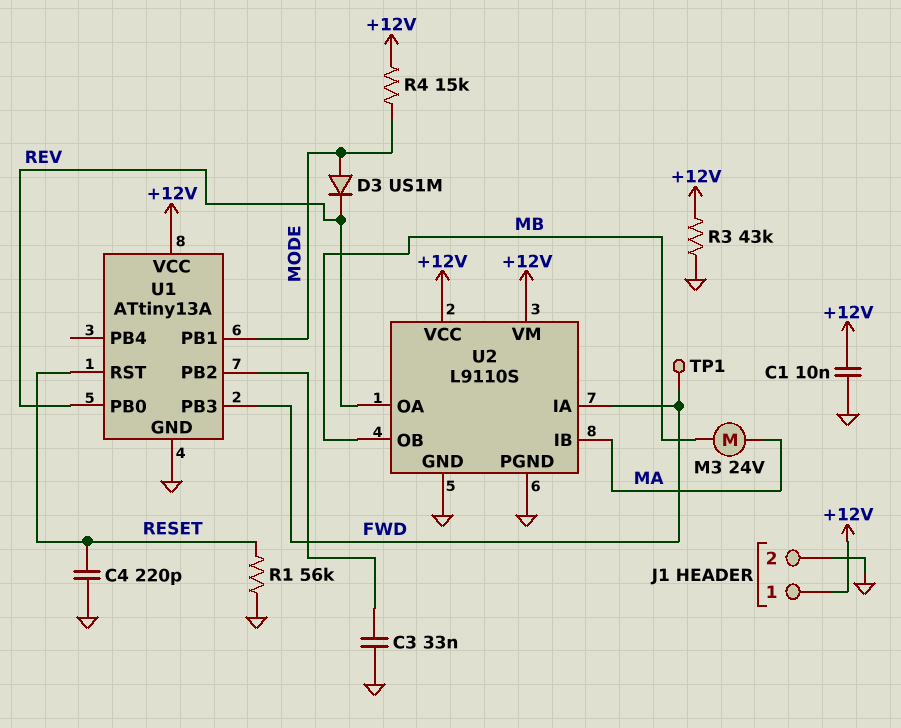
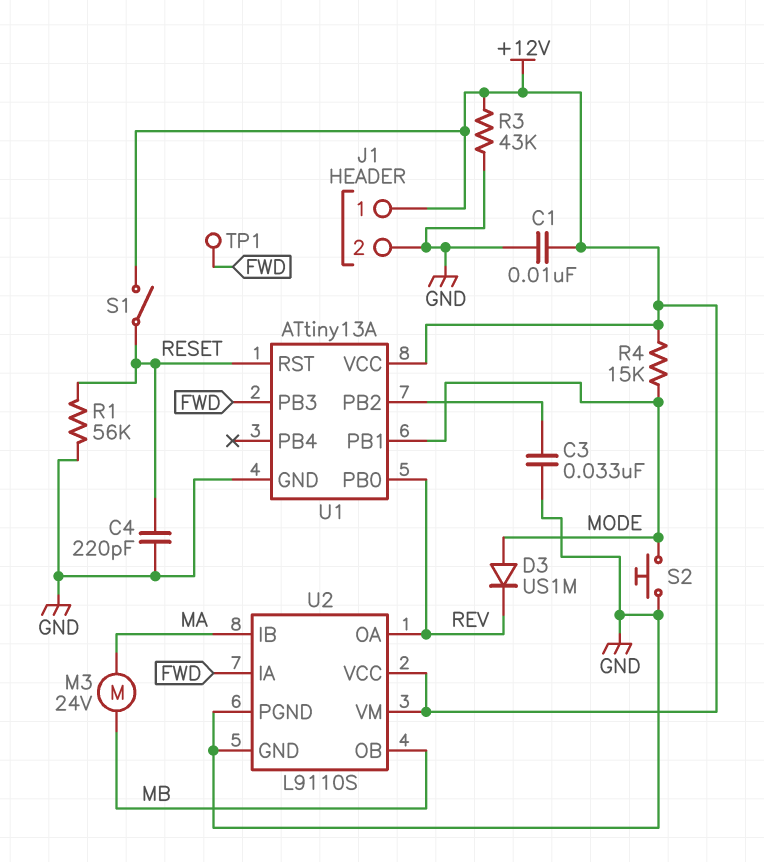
S1: none -> switch (+12V, RESET)
S2: none -> button (GND, MODE)

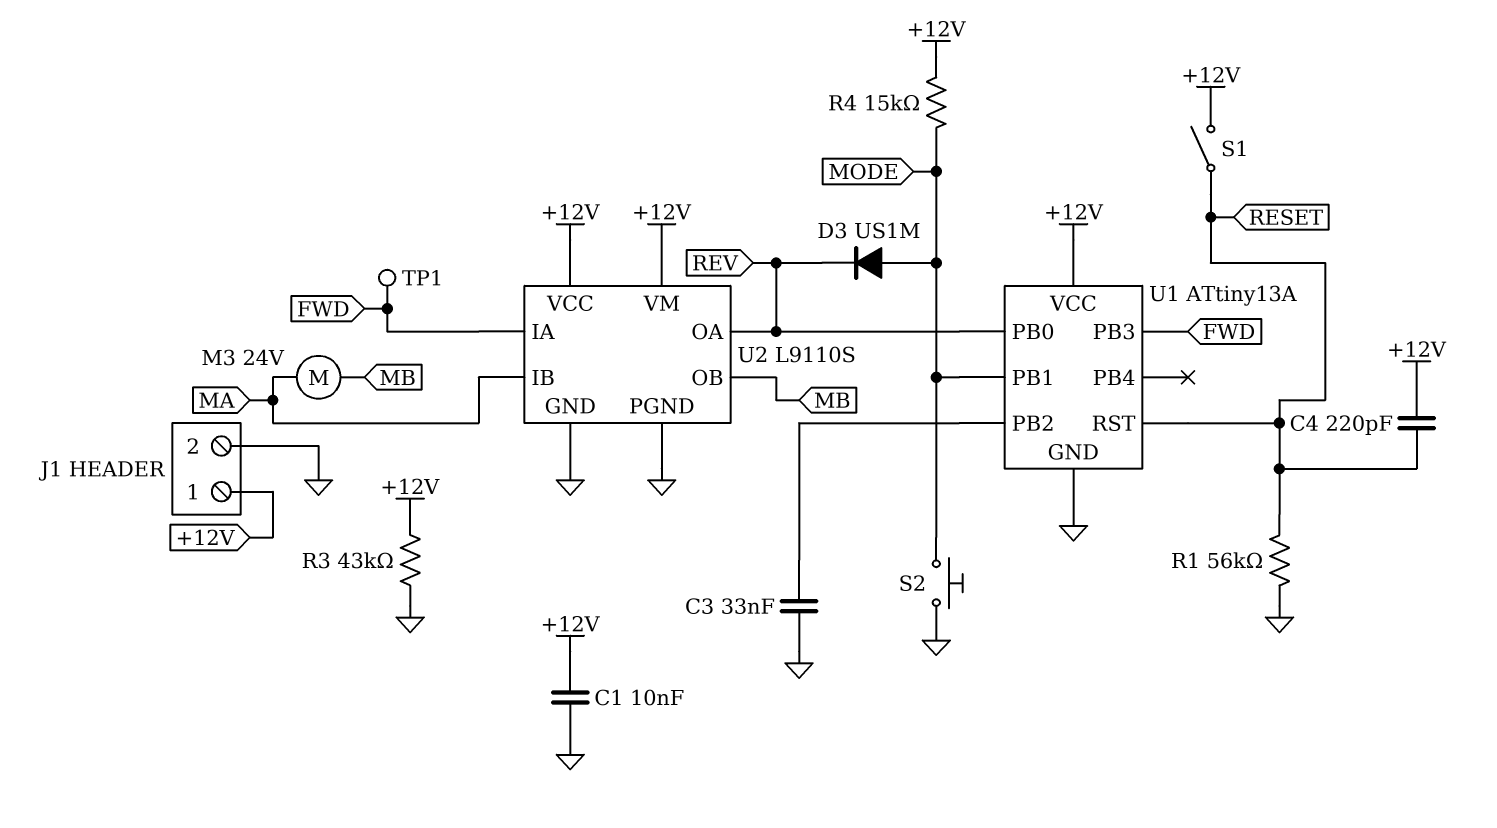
C4: 220pF (GND, RESET) -> 220pF (+12V, RESET)

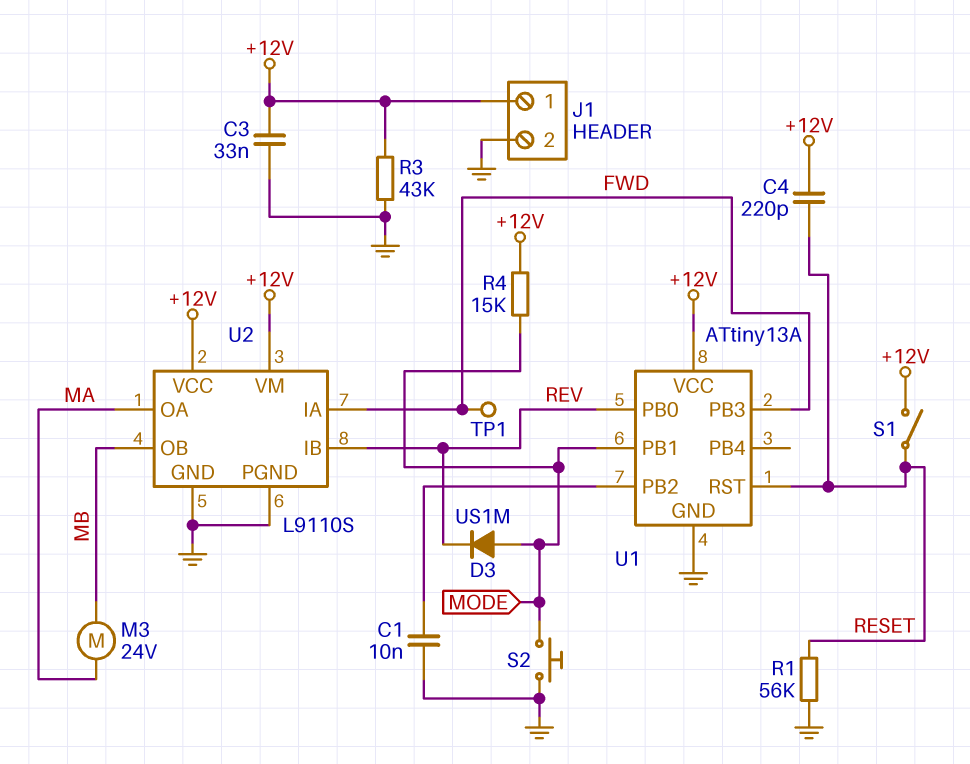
C1: 10nF (+12V, GND) -> 10nF (GND, U1/PB2)
C3: 33nF (GND, U1/PB2) -> 33nF (+12V, GND)
U2 pin IB: MA -> REV
U2 pin OA: REV -> MA

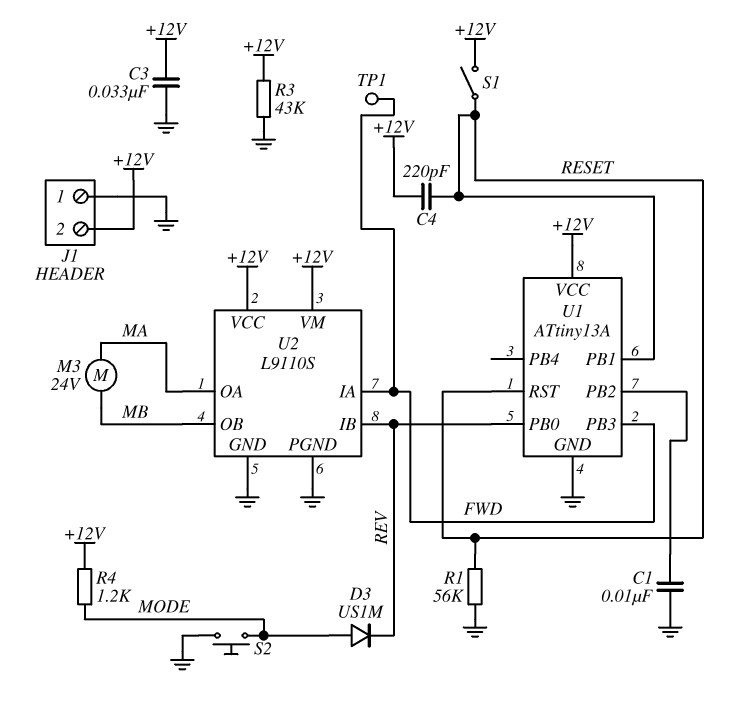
J1 pin 1: +12V -> GND
J1 pin 2: GND -> +12V
R4: 15k (+12V, MODE) -> 1.2k (+12V, MODE)
U1 pin PB1: MODE -> RESET

